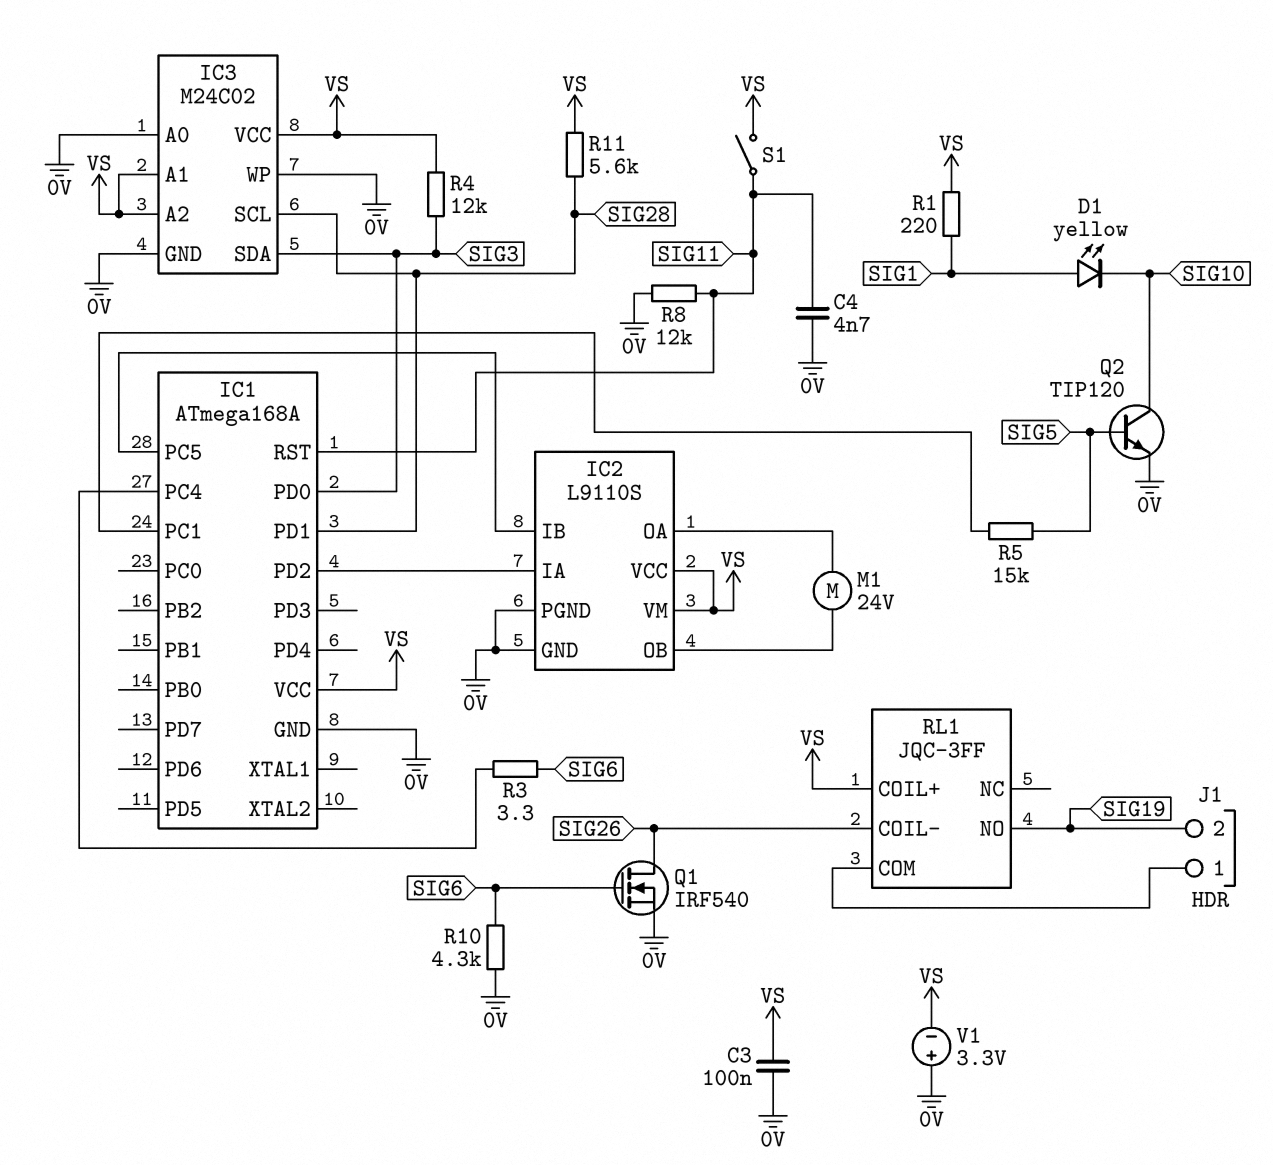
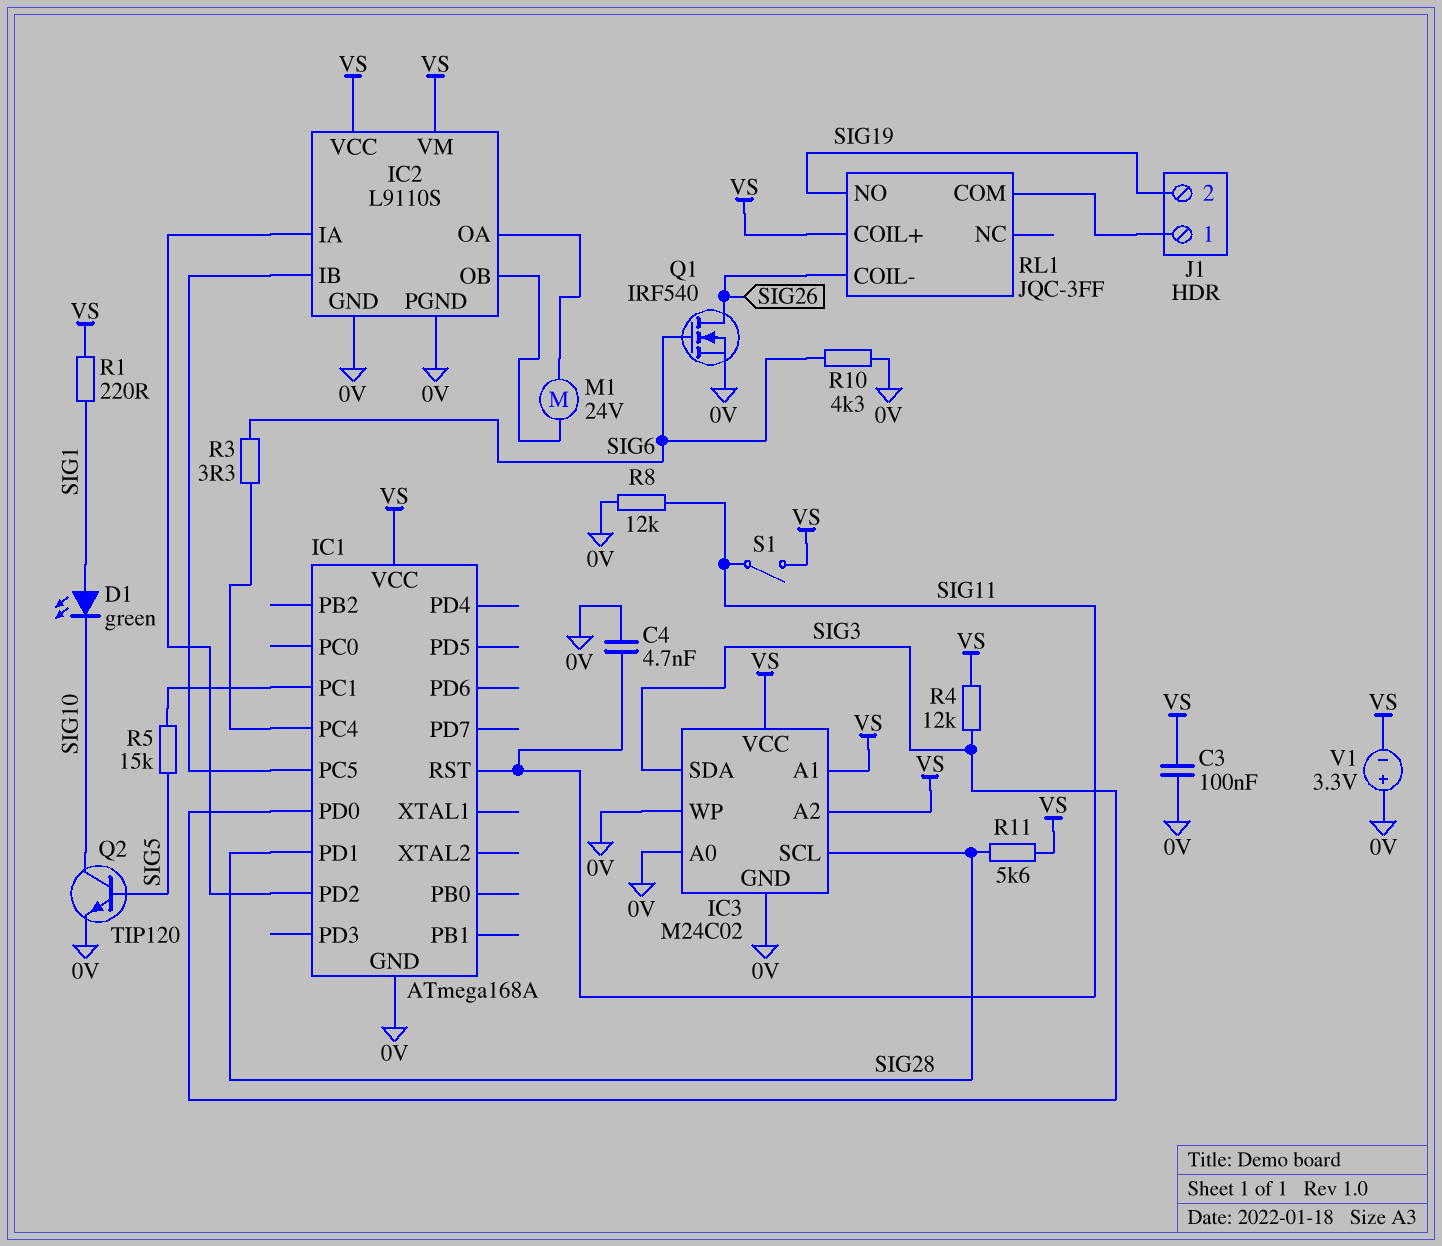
D1: LED yellow (A SIG1, K SIG10) -> LED green (A SIG1, K SIG10)

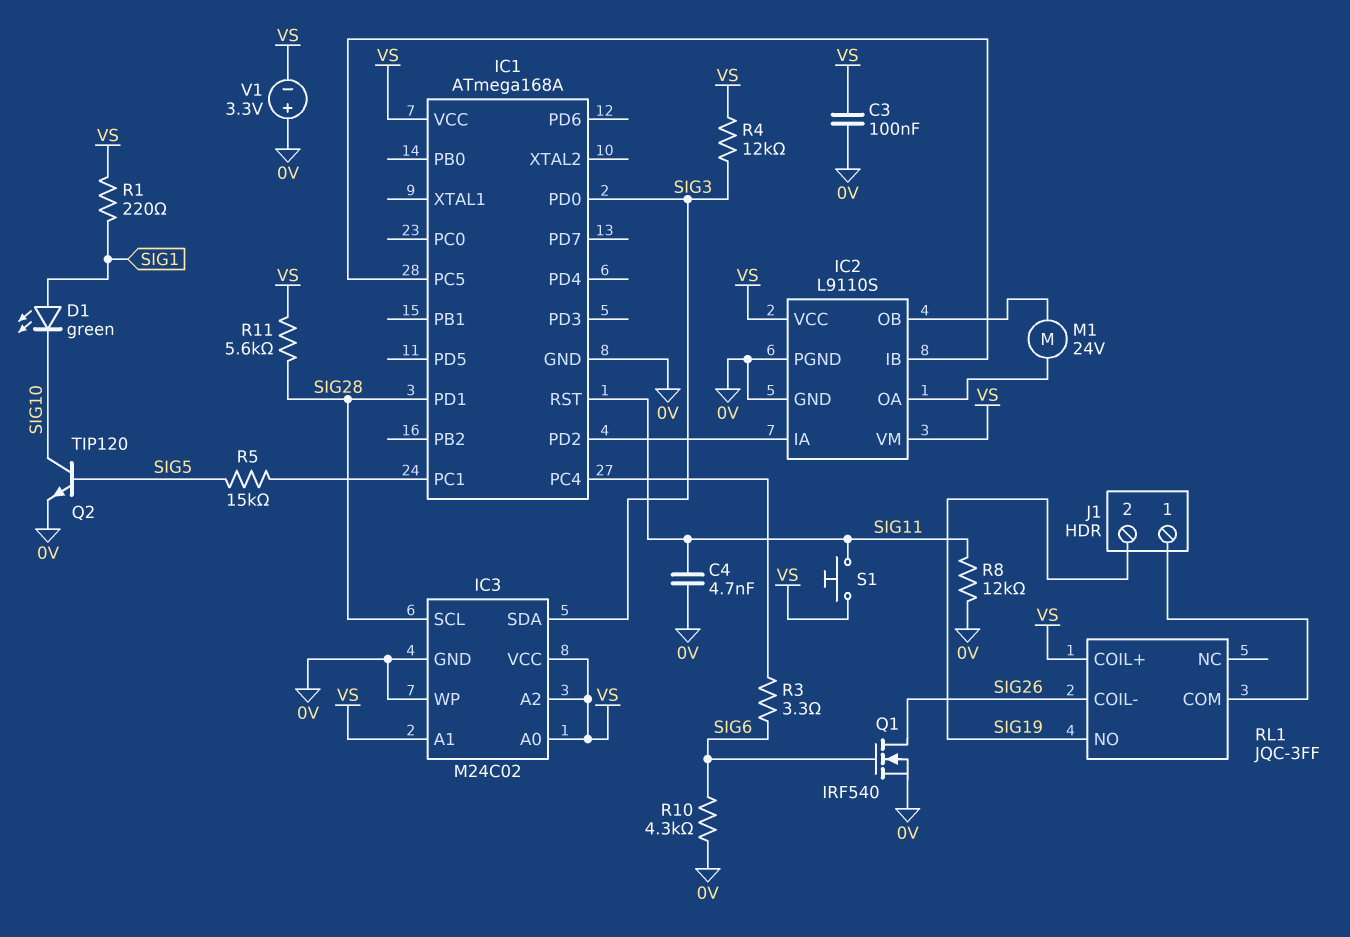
IC3 pin A0: 0V -> VS
S1: switch (SIG11, VS) -> button (SIG11, VS)

